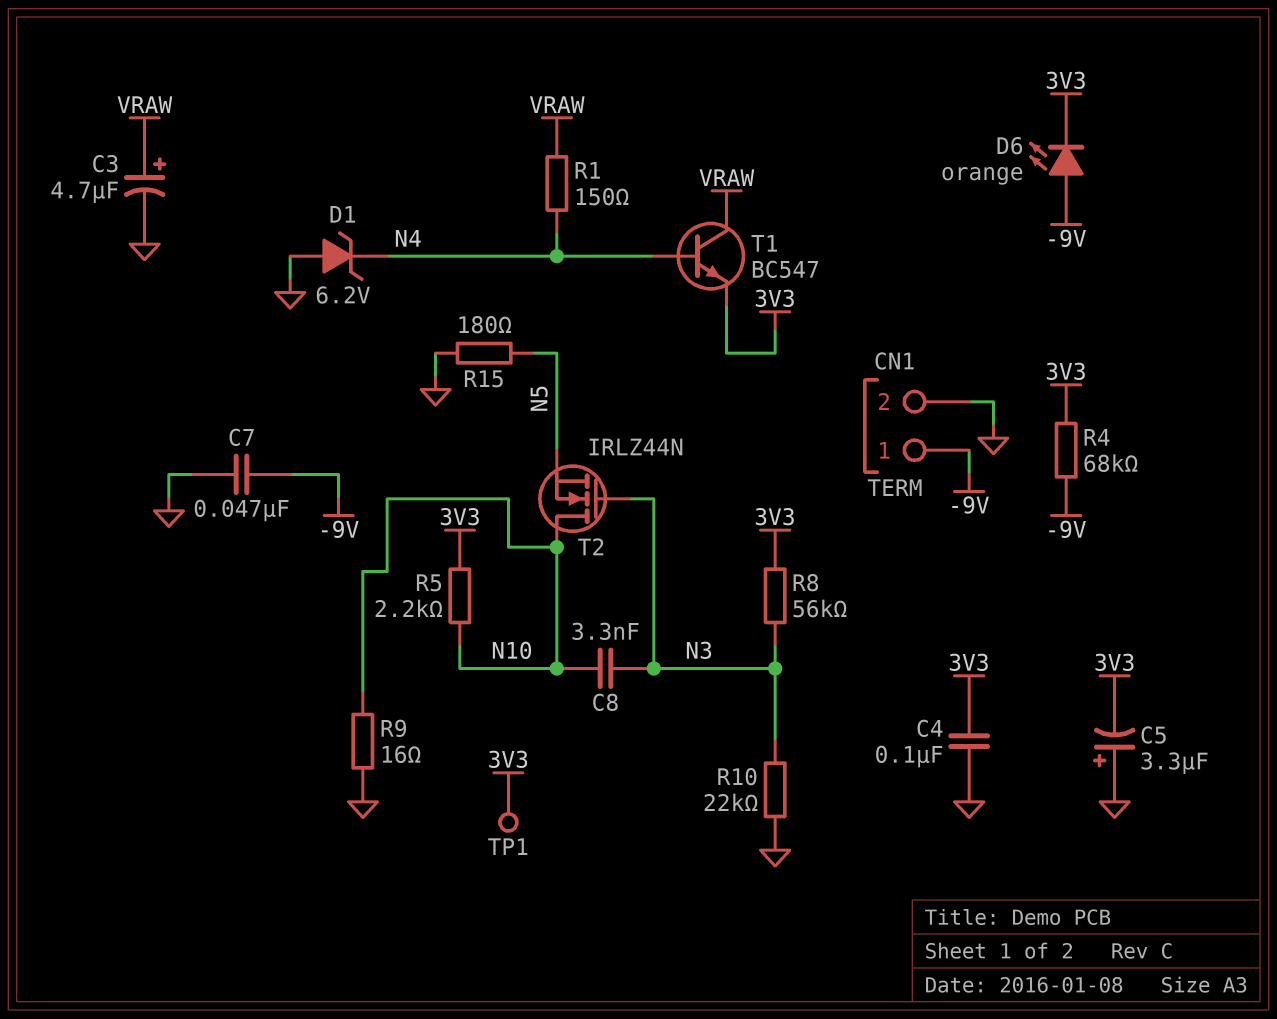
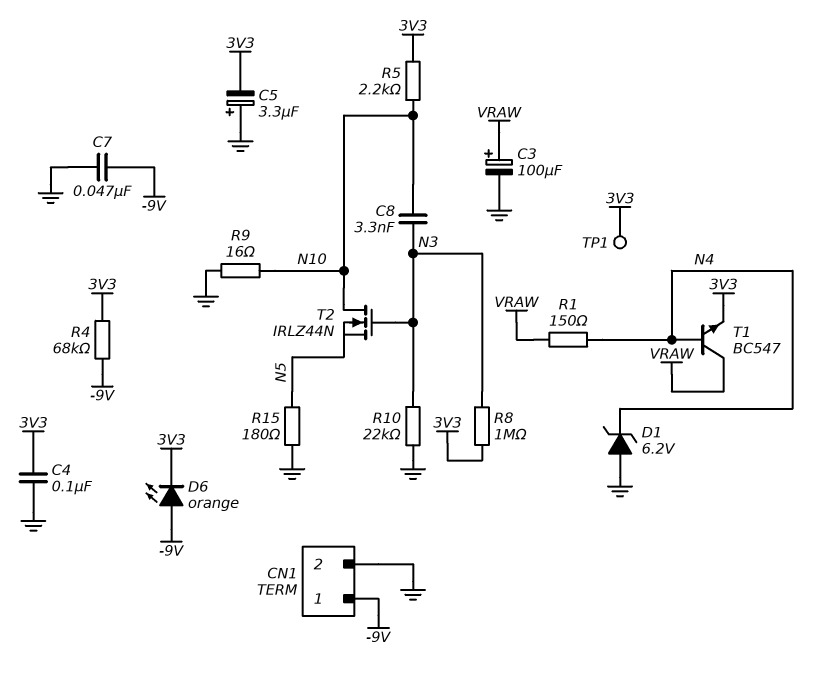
C3: 4.7uF (plus VRAW, minus GND) -> 100uF (plus VRAW, minus GND)
R8: 56k (3V3, N3) -> 1M (3V3, N3)

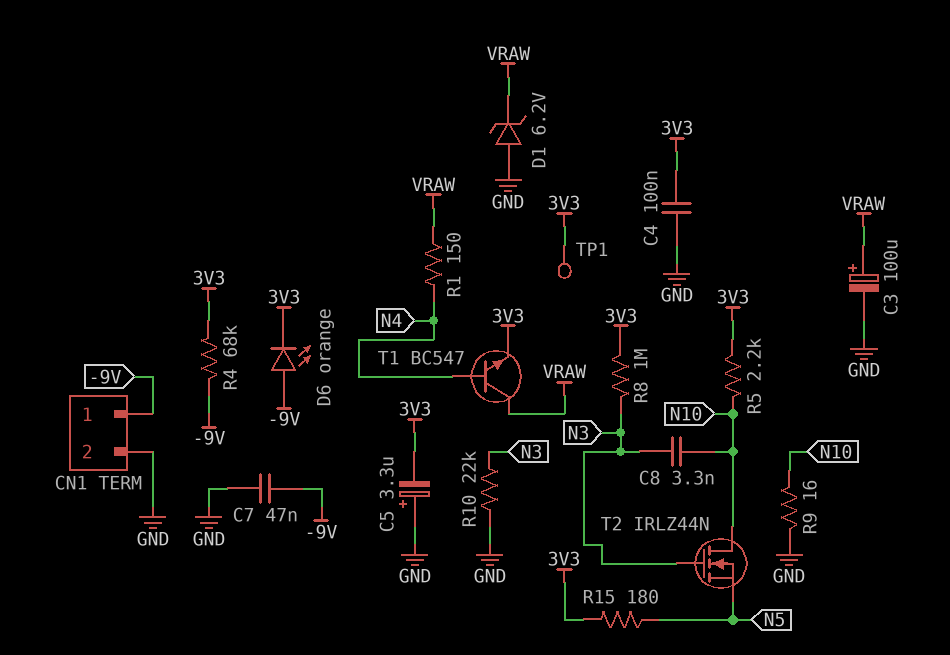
D1: zener 6.2V (A GND, K N4) -> zener 6.2V (A GND, K VRAW)
R15: 180 (GND, N5) -> 180 (3V3, N5)

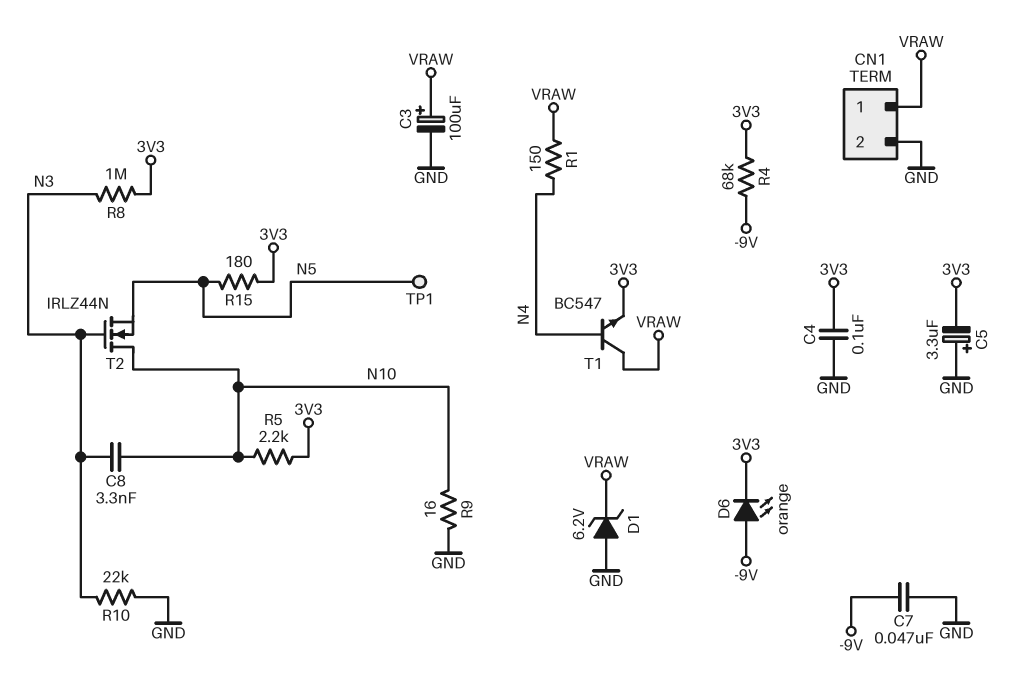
CN1 pin 1: -9V -> VRAW
TP1: test point (3V3) -> test point (N5)

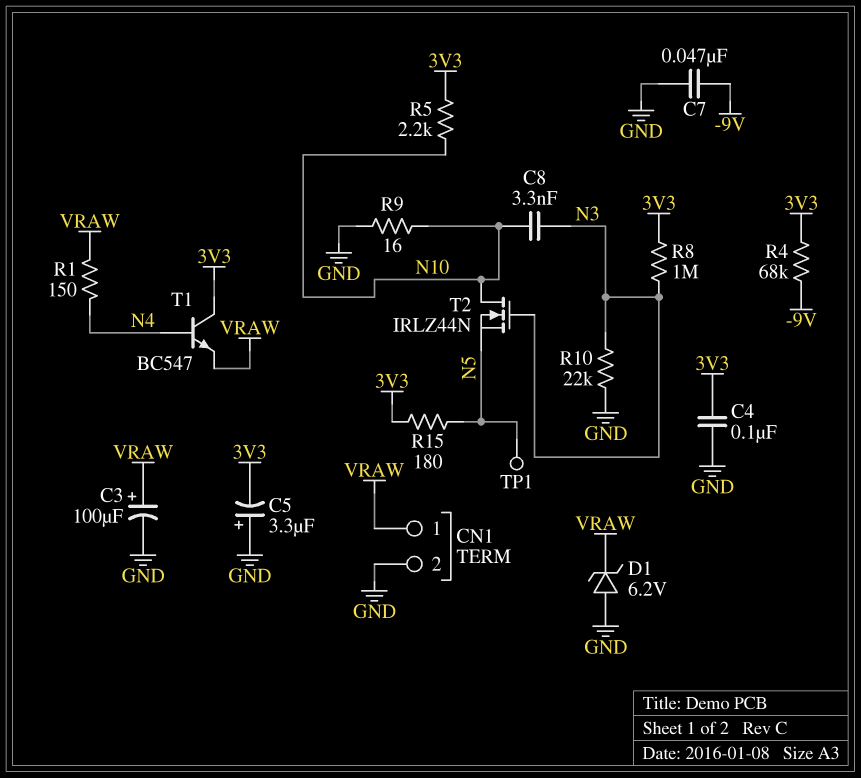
D6: LED orange (A -9V, K 3V3) -> none
T1: NPN BC547 (B N4, C VRAW, E 3V3) -> NPN BC547 (B N4, C 3V3, E VRAW)

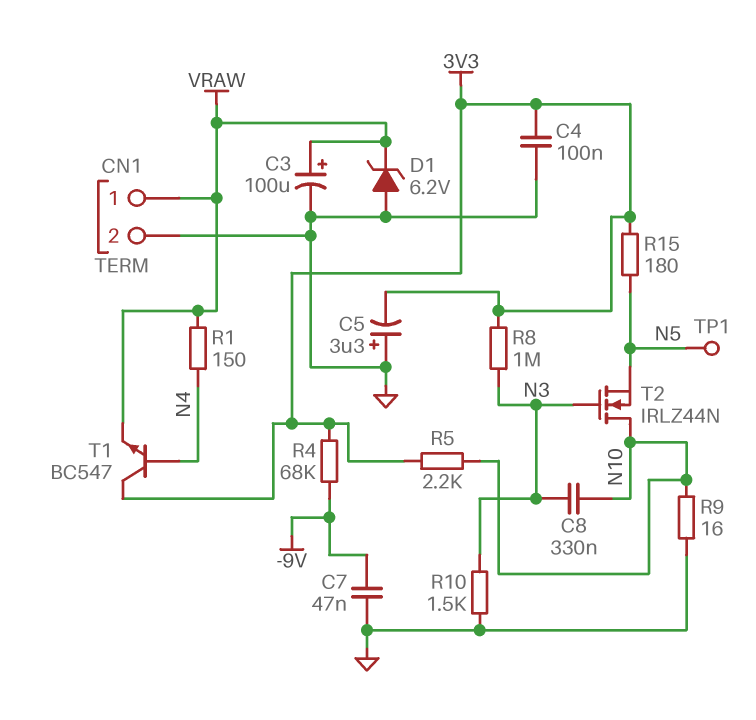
C8: 3.3nF (N3, N10) -> 330nF (N3, N10)
R10: 22k (GND, N3) -> 1.5k (GND, N3)

